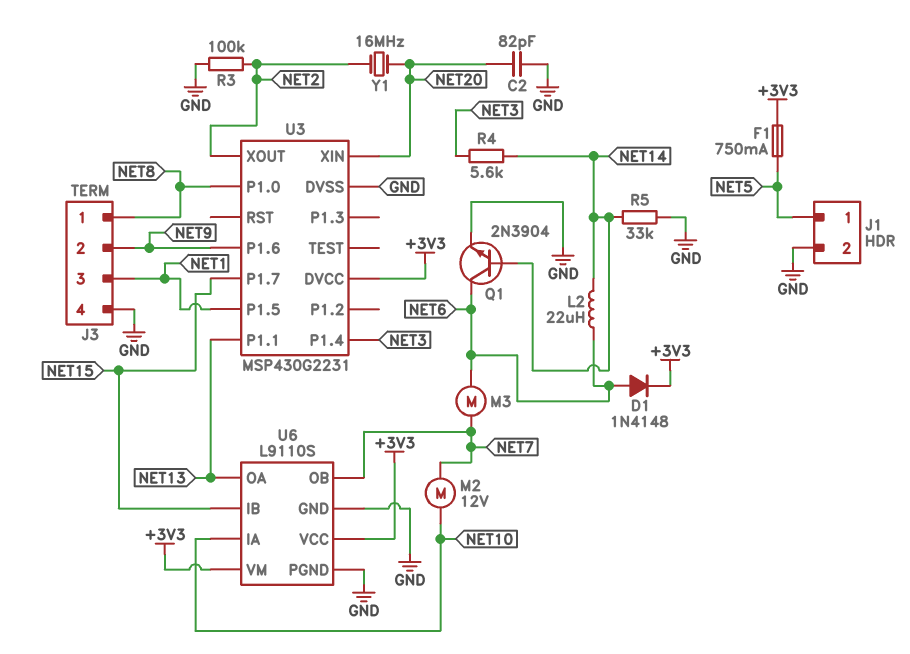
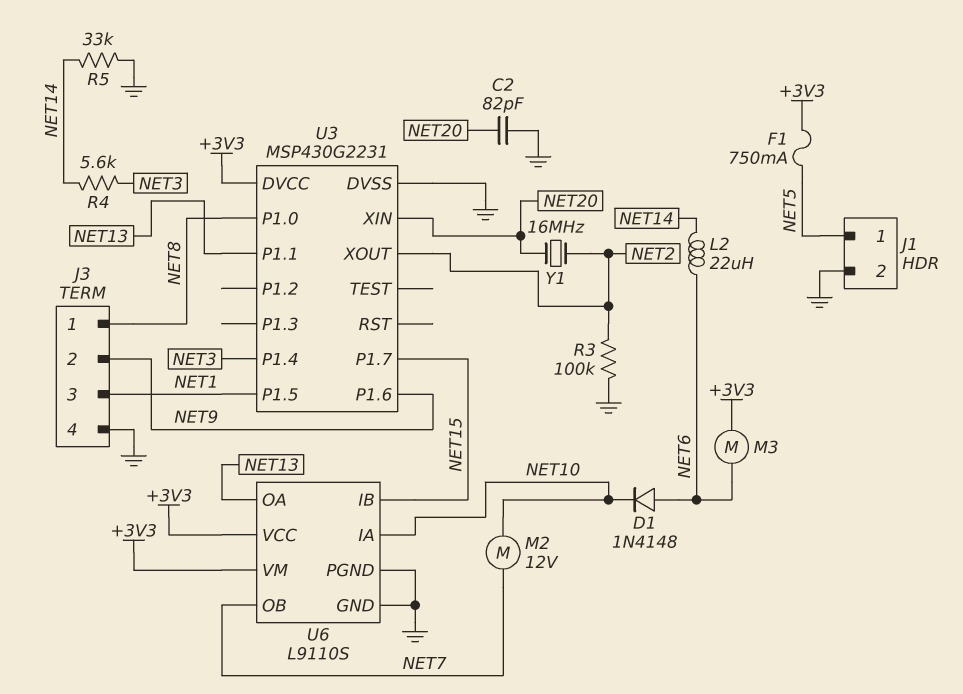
D1: diode 1N4148 (A NET6, K +3V3) -> diode 1N4148 (A NET6, K NET10)
M3: motor (NET6, NET7) -> motor (+3V3, NET6)
Q1: NPN 2N3904 (B NET14, C NET6, E GND) -> none

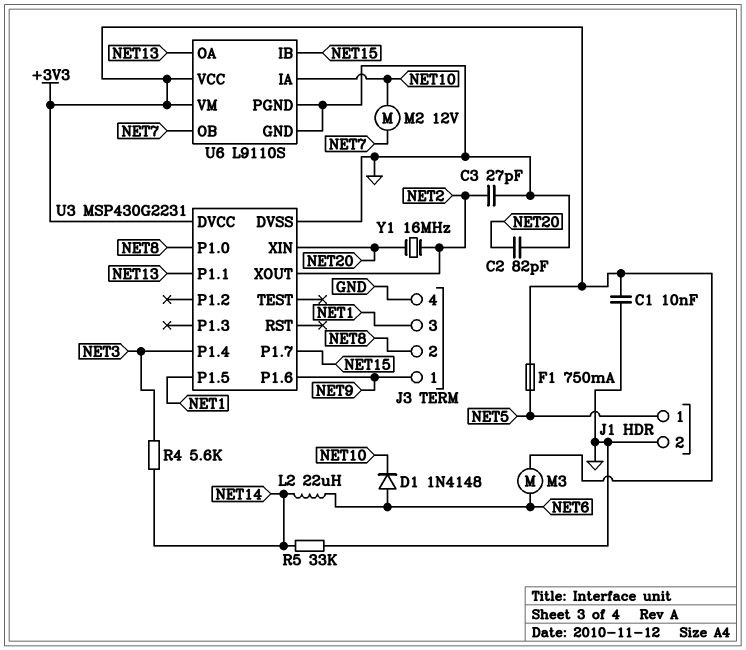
C1: none -> 10nF (+3V3, GND)
C3: none -> 27pF (GND, NET2)
J3 pin 1: NET8 -> NET9
J3 pin 2: NET9 -> NET8
R3: 100k (GND, NET2) -> none

